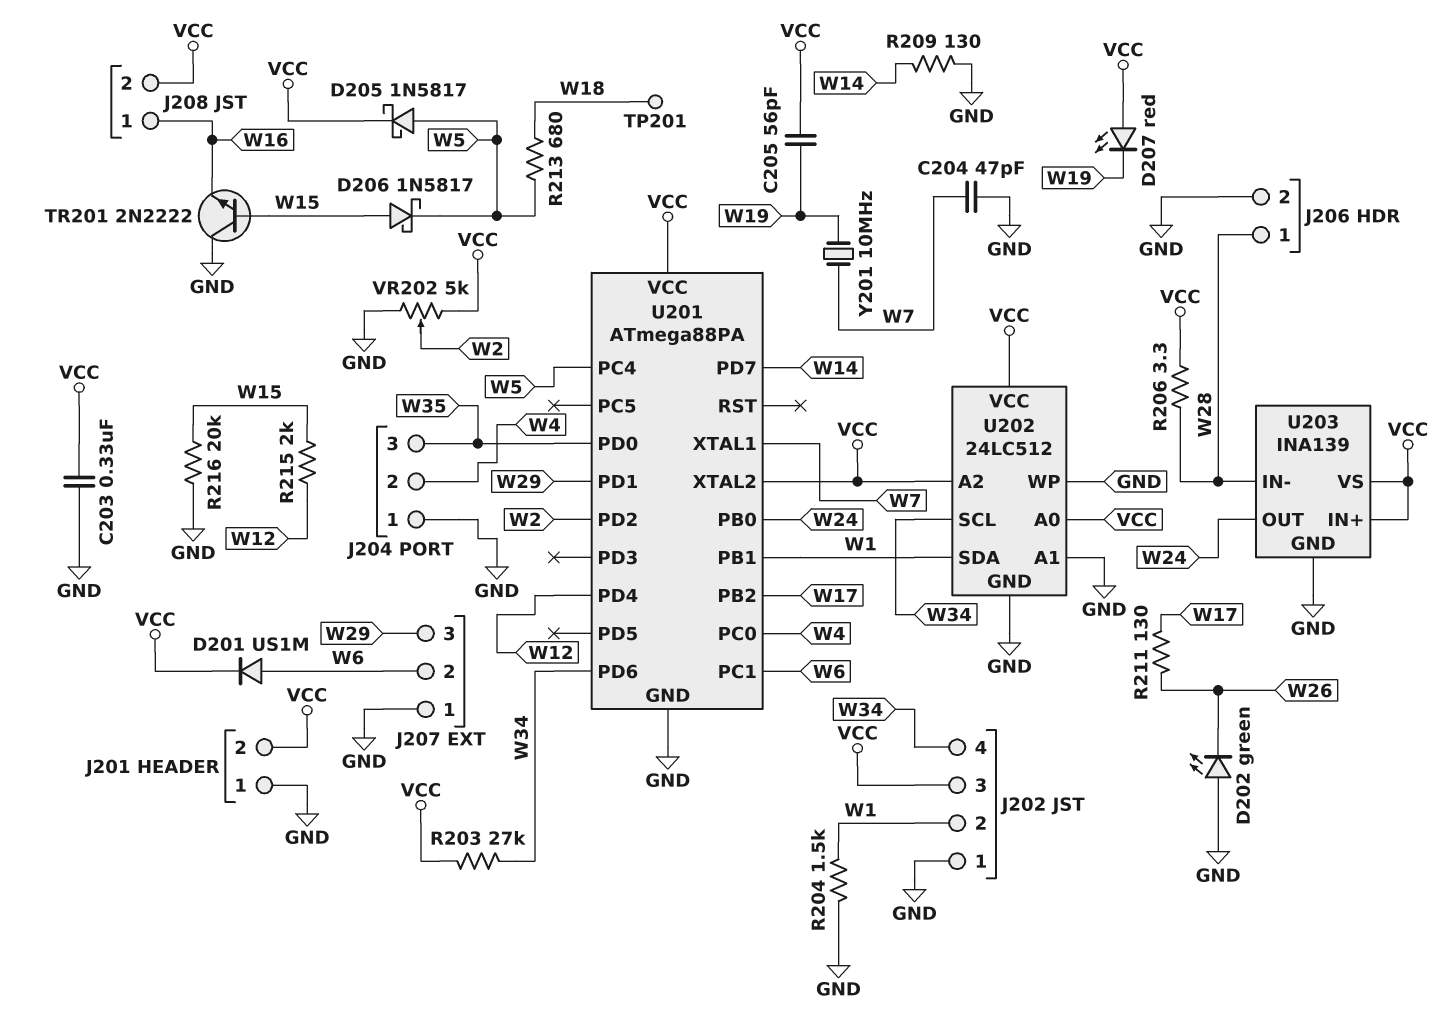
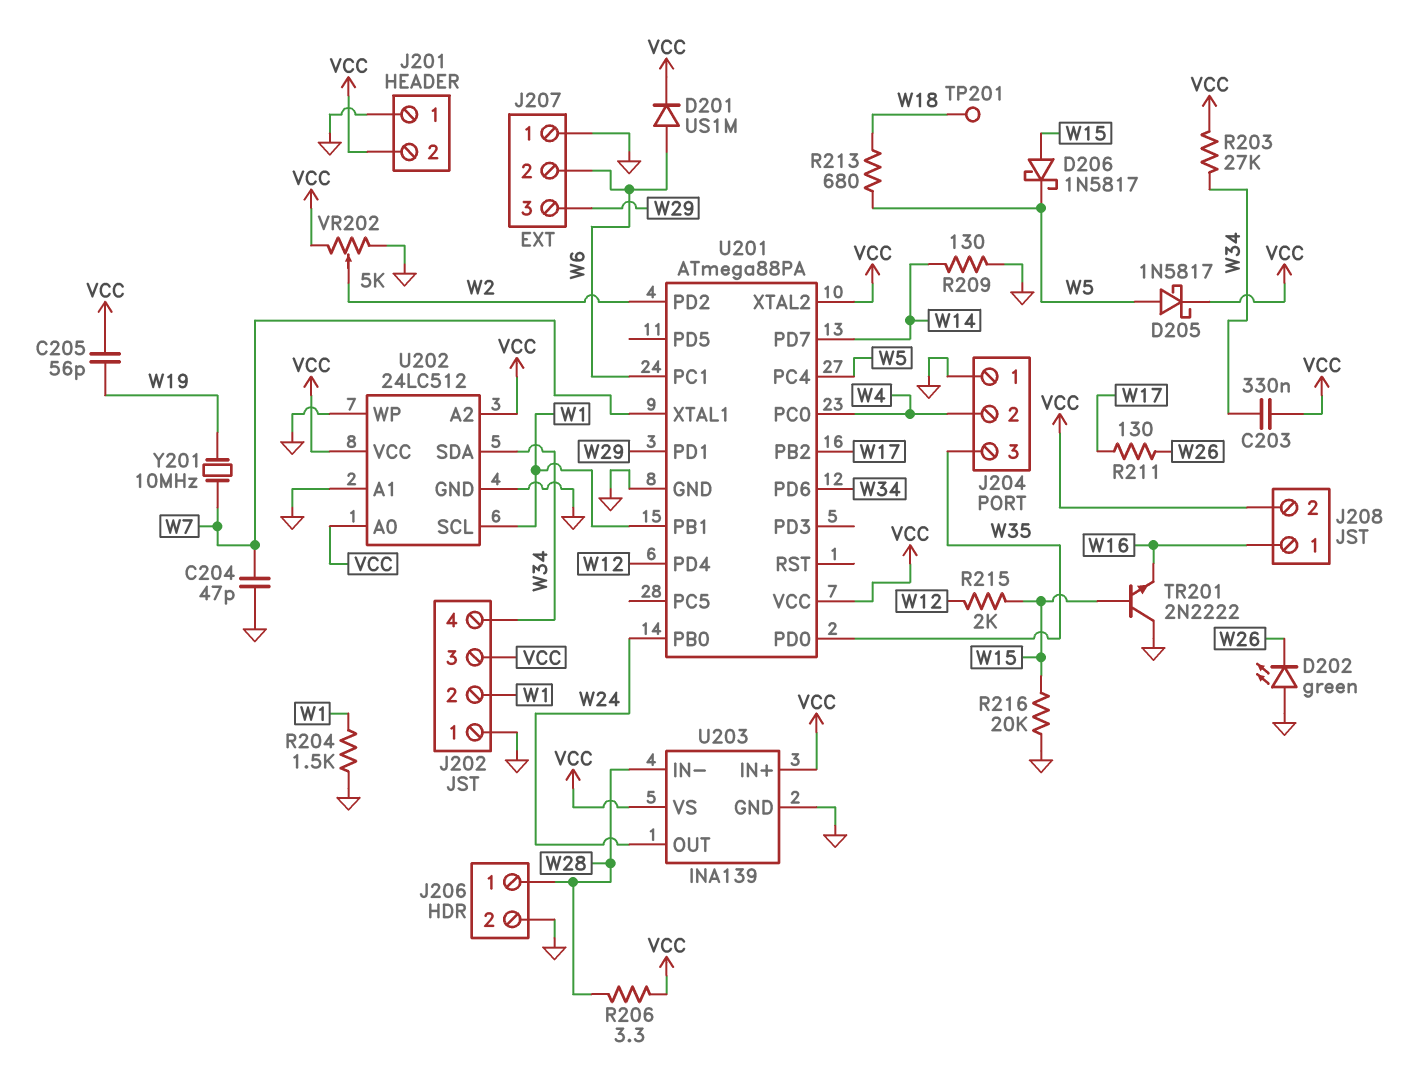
C203: 330nF (GND, VCC) -> 330nF (VCC, W34)
D207: LED red (A VCC, K W19) -> none
U202 pin SCL: W34 -> W1
U202 pin SDA: W1 -> W34

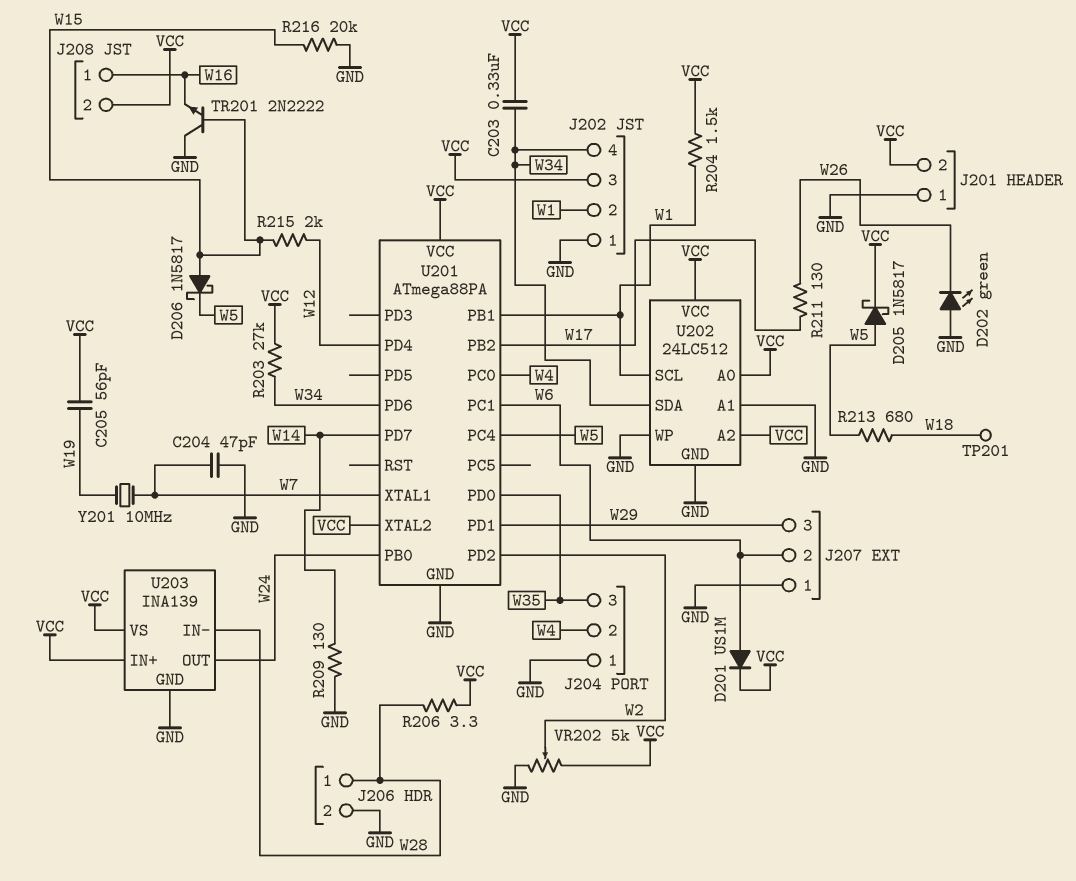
R204: 1.5k (GND, W1) -> 1.5k (VCC, W1)

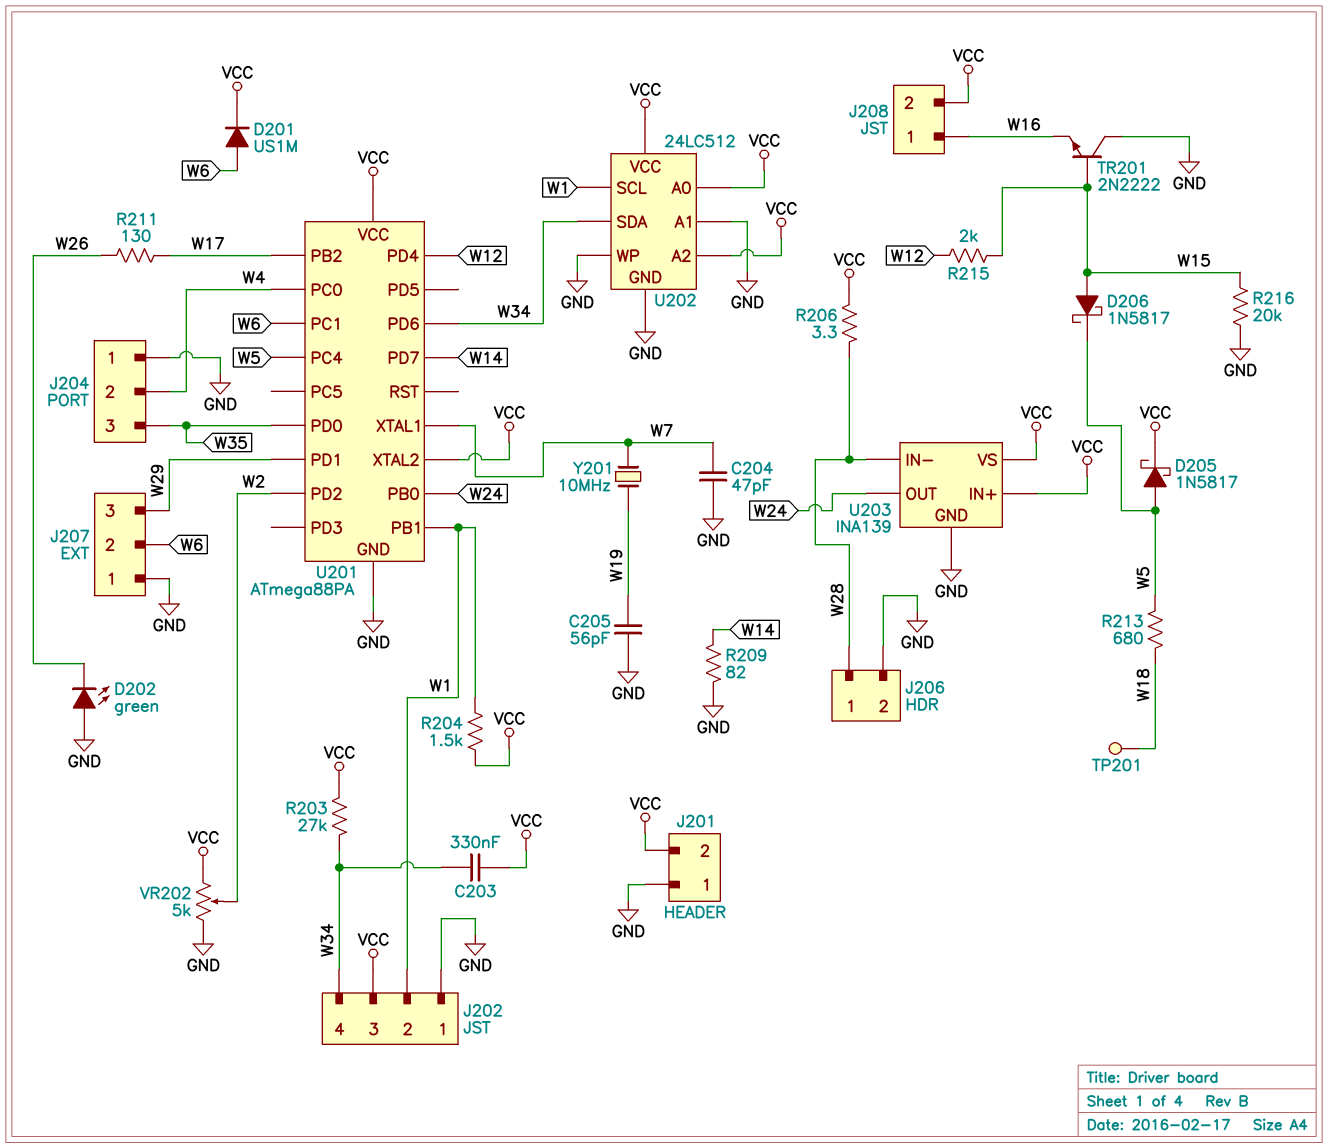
C205: 56pF (VCC, W19) -> 56pF (GND, W19)
R209: 130 (GND, W14) -> 82 (GND, W14)

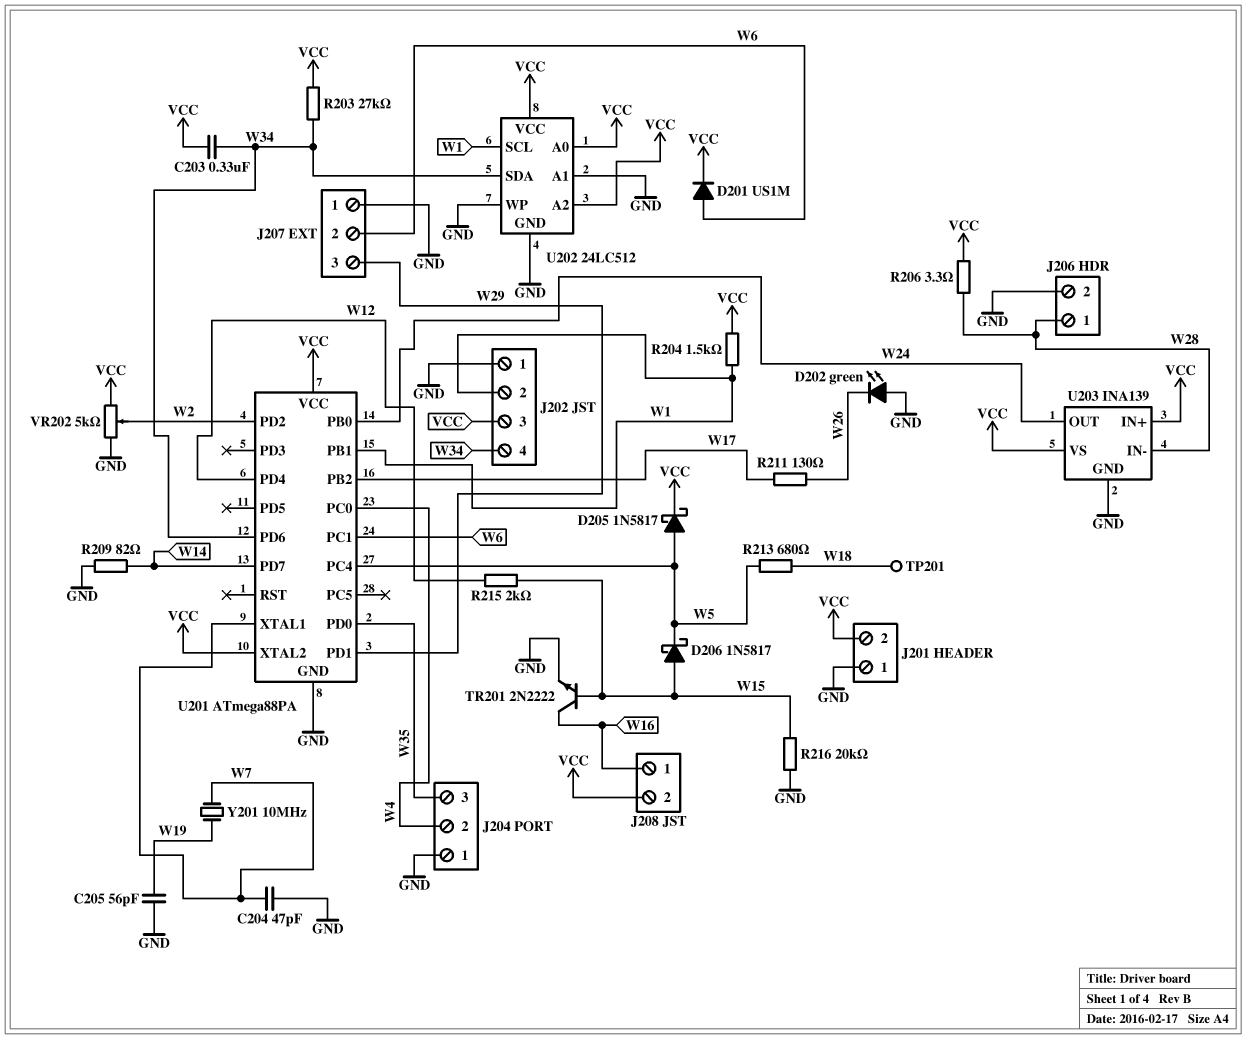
TR201: NPN 2N2222 (B W15, C GND, E W16) -> NPN 2N2222 (B W15, C W16, E GND)

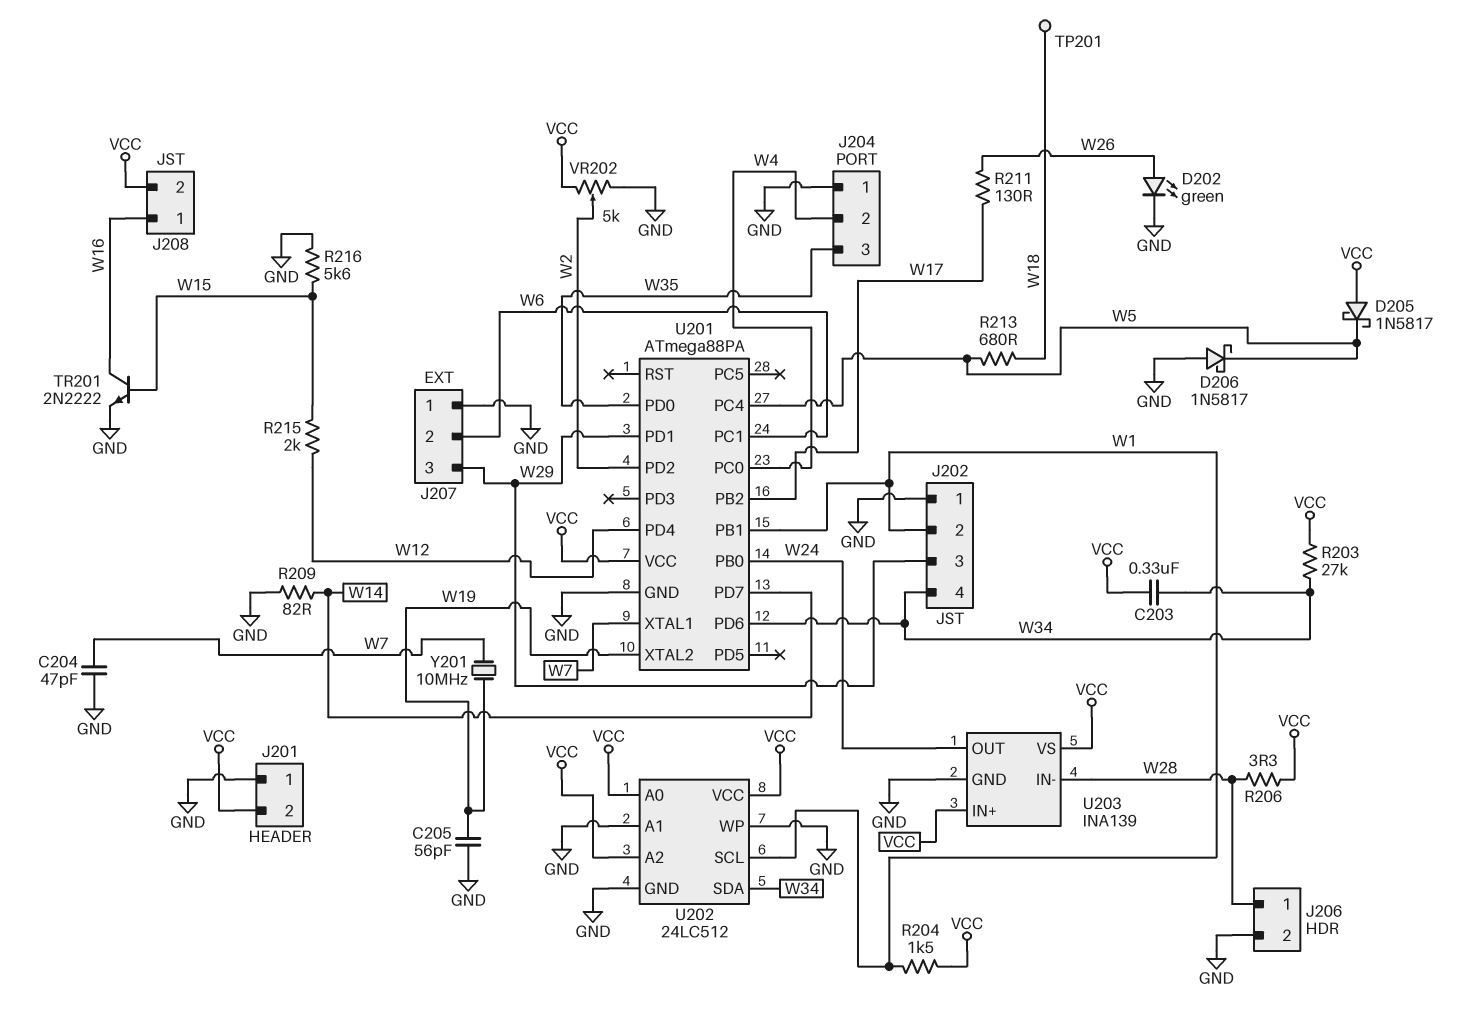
D201: diode US1M (A W6, K VCC) -> none
D202: LED green (A GND, K W26) -> LED green (A W26, K GND)
D205: schottky 1N5817 (A W5, K VCC) -> schottky 1N5817 (A VCC, K W5)
D206: schottky 1N5817 (A W15, K W5) -> schottky 1N5817 (A GND, K W5)
J202 pin 3: VCC -> W29
R216: 20k (GND, W15) -> 5.6k (GND, W15)
U201 pin XTAL2: VCC -> W19

